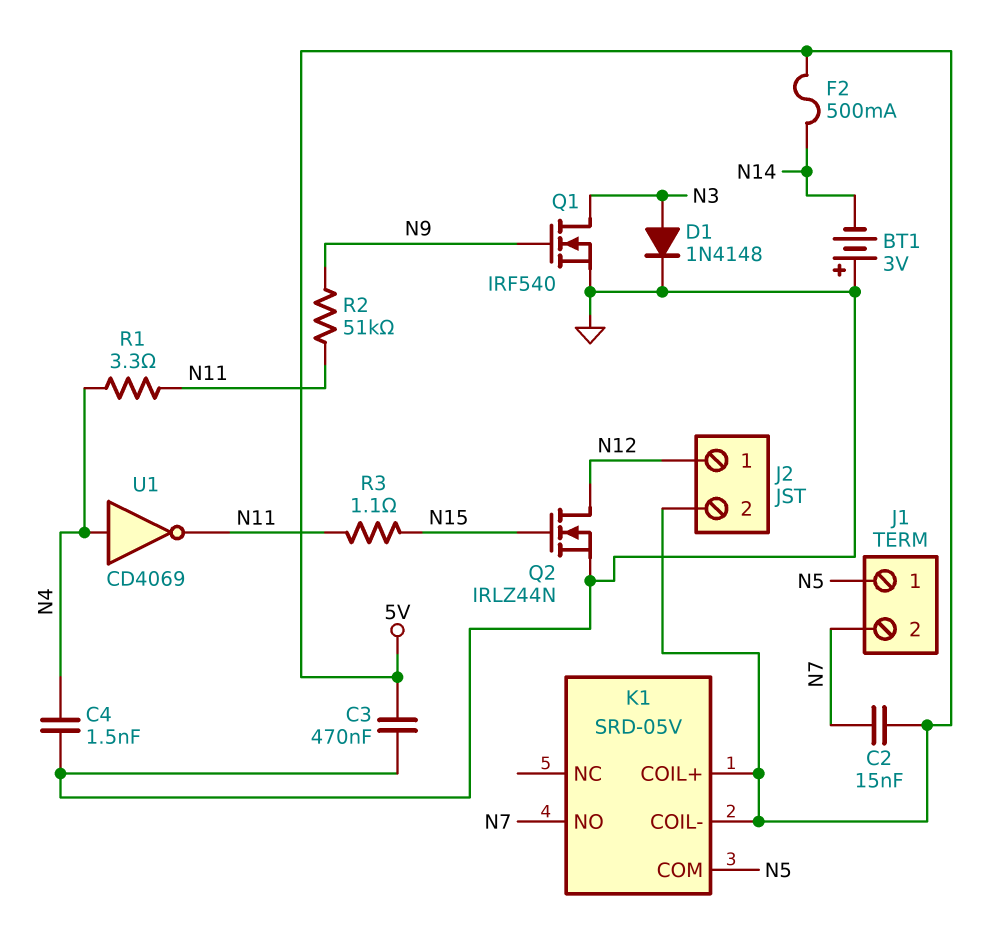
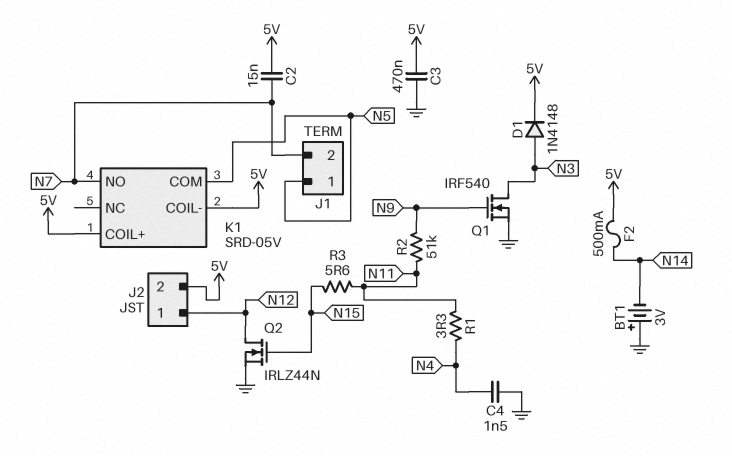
D1: diode 1N4148 (A N3, K GND) -> diode 1N4148 (A N3, K 5V)
R3: 1.1 (N11, N15) -> 5.6 (N11, N15)
U1: NOT CD4069 (in N4, out N11) -> none

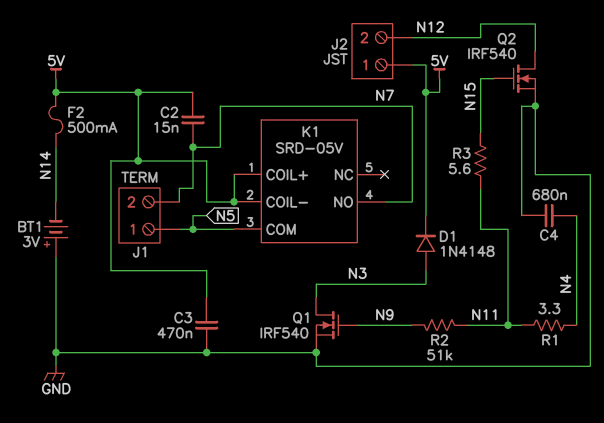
C4: 1.5nF (GND, N4) -> 680nF (GND, N4)
J2 pin 1: N12 -> 5V
J2 pin 2: 5V -> N12
Q2: NMOS IRLZ44N (G N15, D N12, S GND) -> NMOS IRF540 (G N15, D N12, S GND)

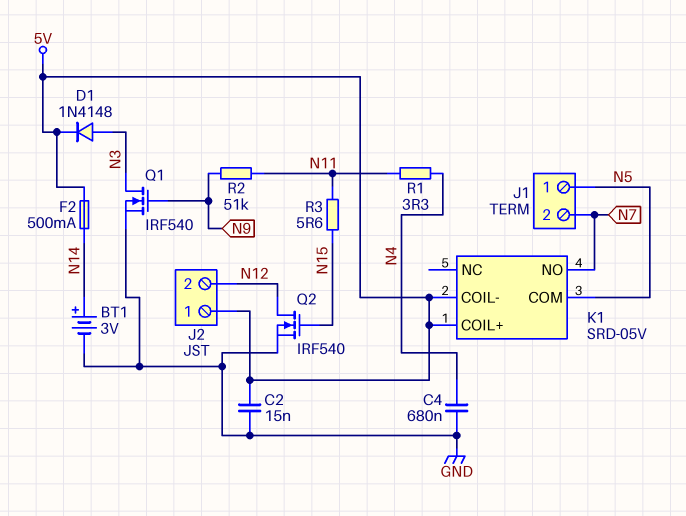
BT1: 3V (plus GND, minus N14) -> 3V (plus N14, minus GND)
C2: 15nF (5V, N7) -> 15nF (5V, GND)
C3: 470nF (5V, GND) -> none

